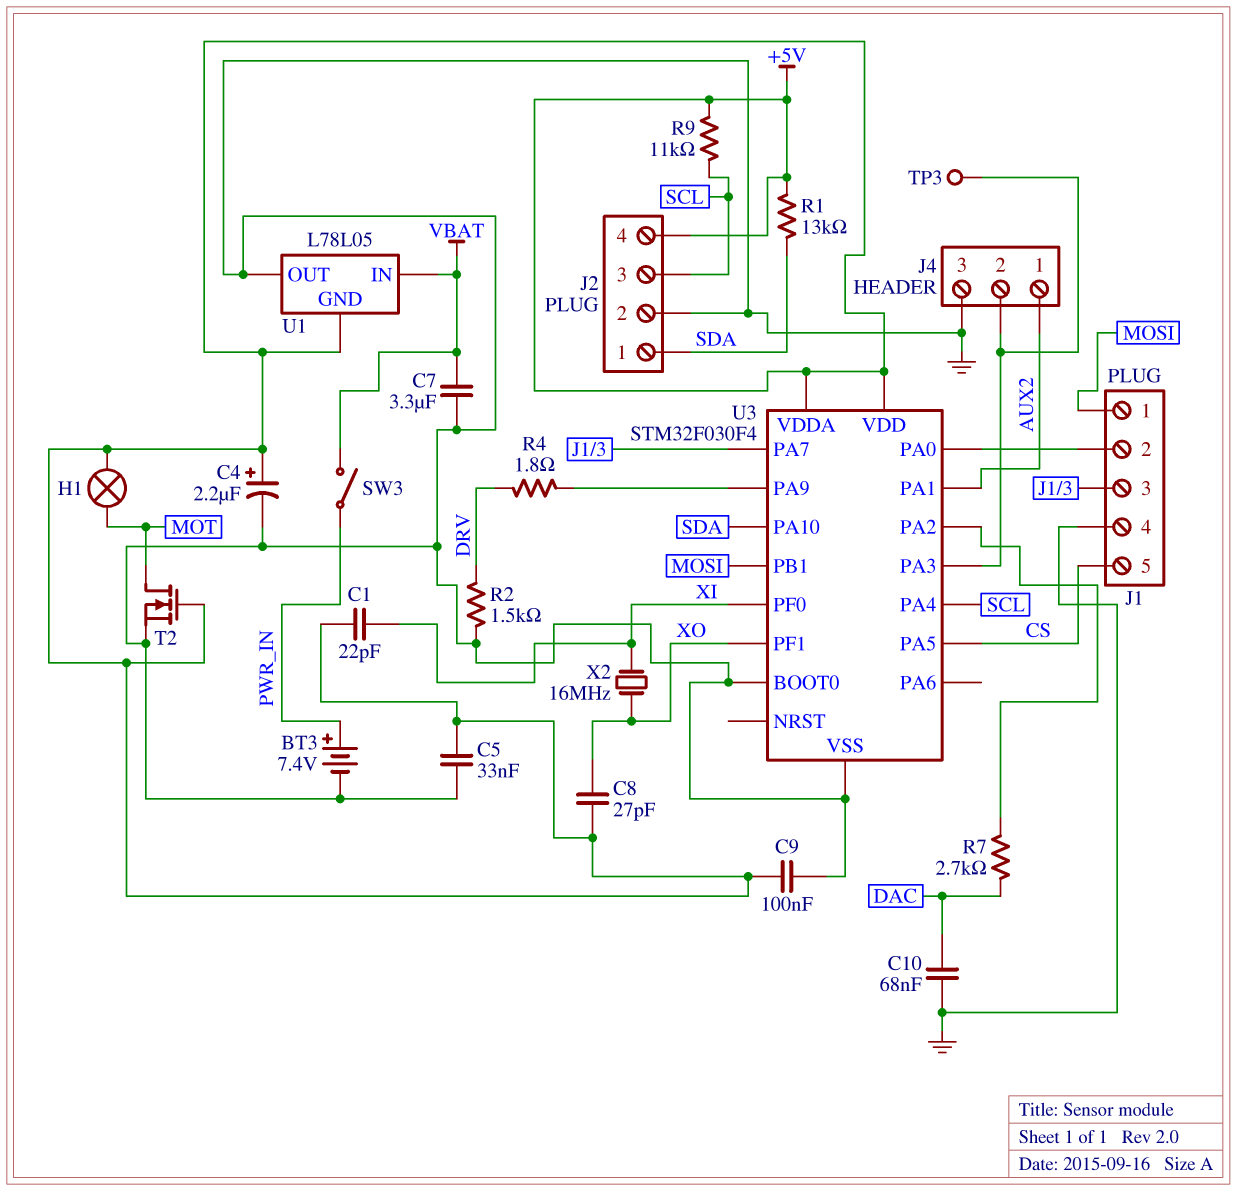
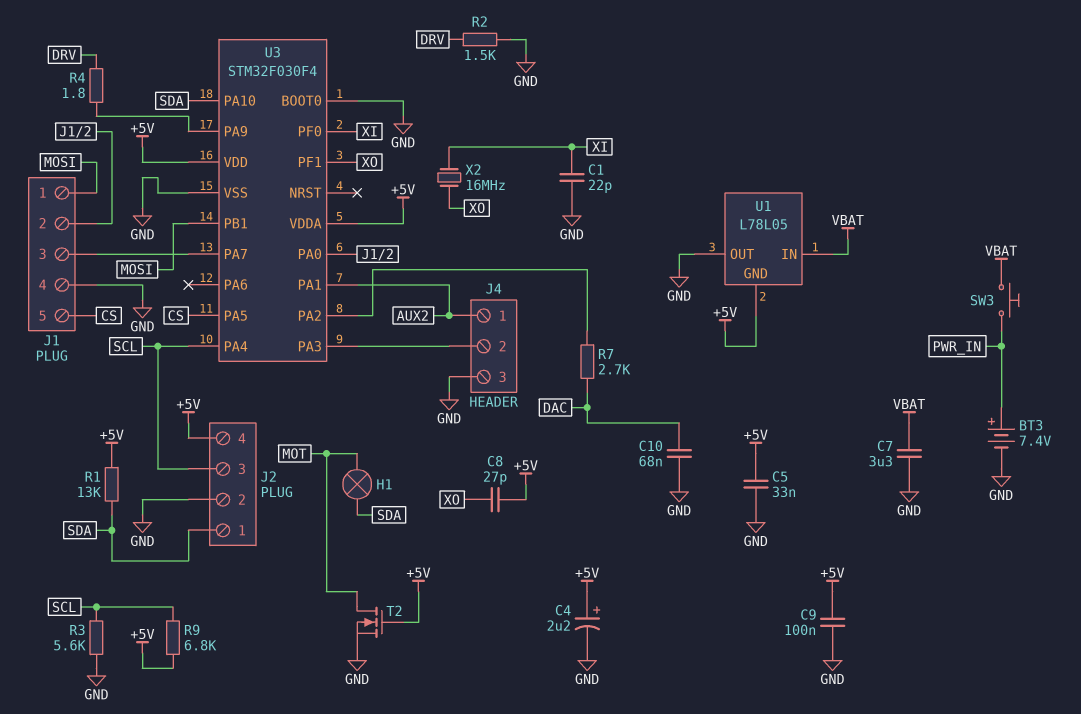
C1: 22pF (+5V, XI) -> 22pF (GND, XI)
H1: lamp (+5V, MOT) -> lamp (MOT, SDA)
R3: none -> 5.6k (GND, SCL)
R9: 11k (+5V, SCL) -> 6.8k (+5V, SCL)
SW3: switch (PWR_IN, VBAT) -> button (PWR_IN, VBAT)
TP3: test point (J4/2) -> none

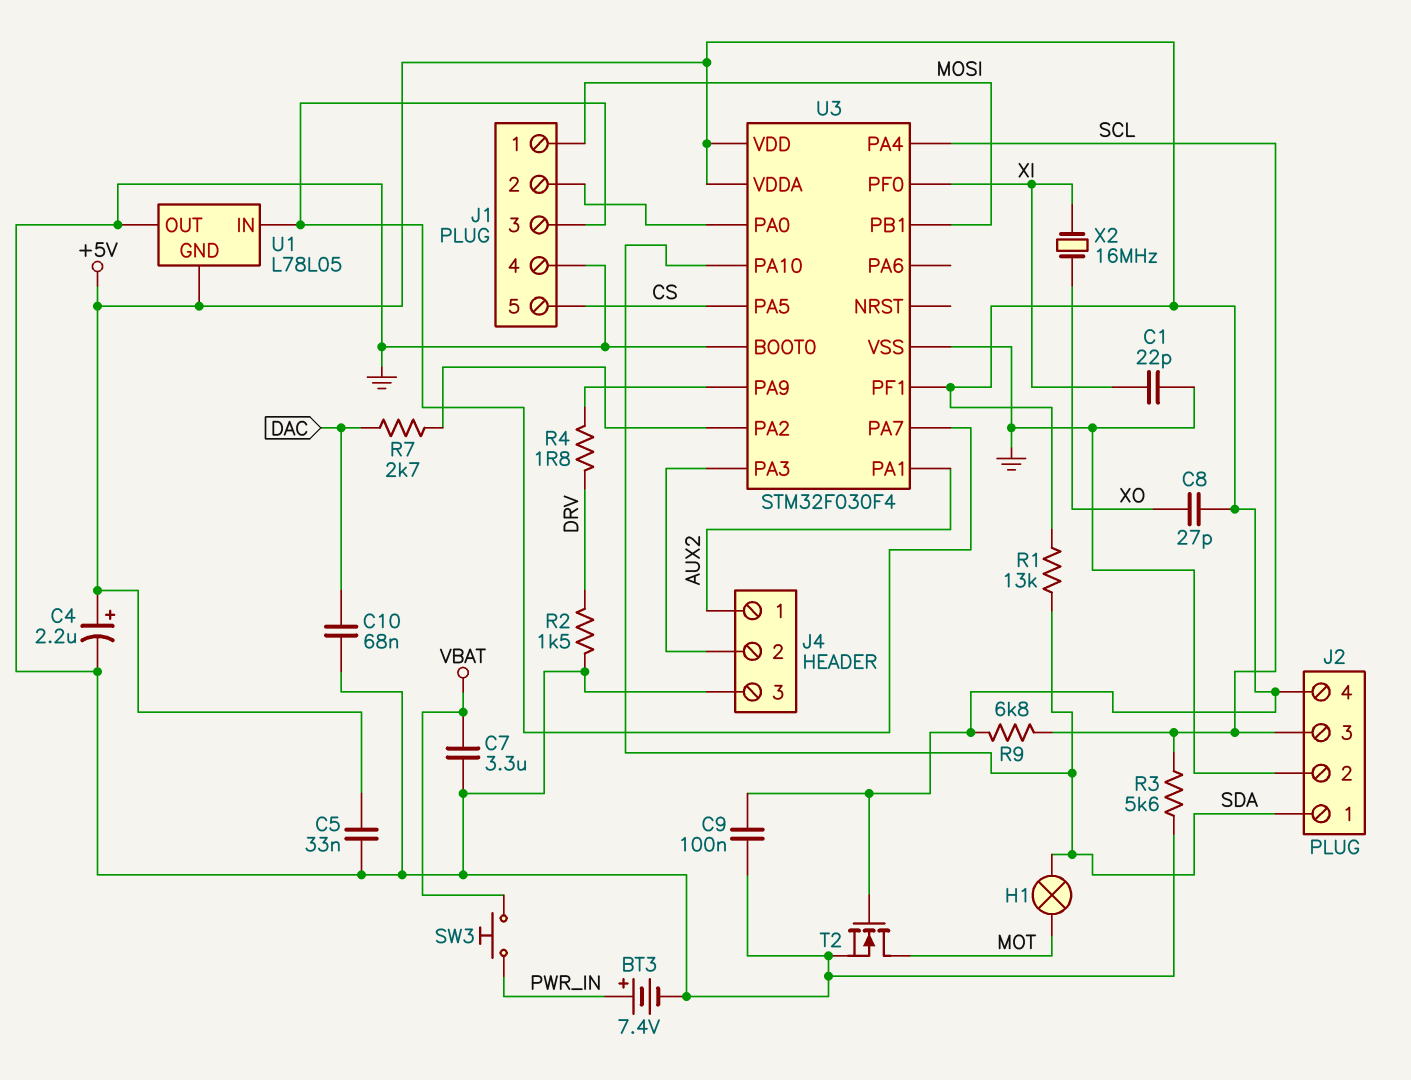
U1 pin IN: VBAT -> J1/3
U3 pin PF1: XO -> +5V

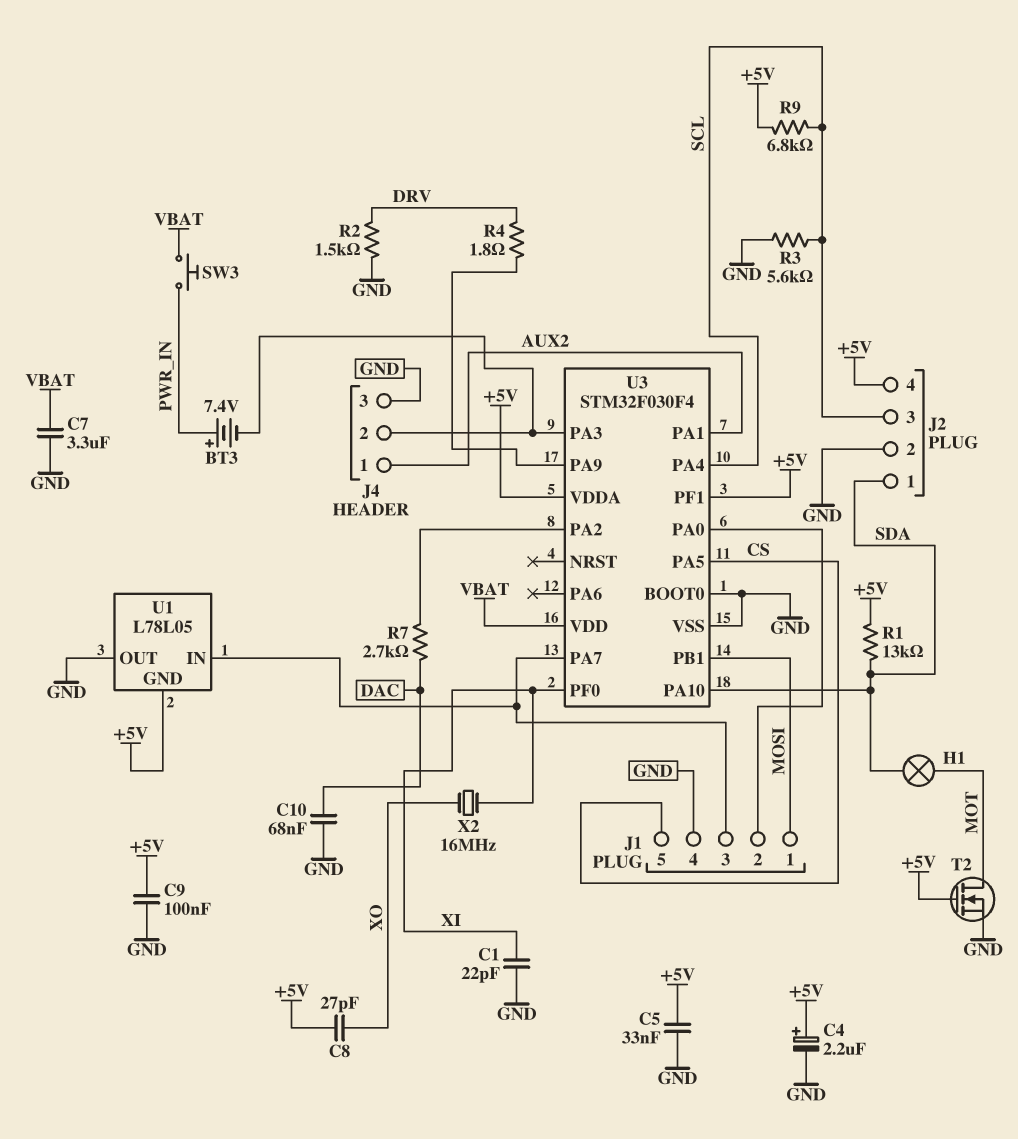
BT3: 7.4V (plus PWR_IN, minus GND) -> 7.4V (plus PWR_IN, minus J4/2)
U3 pin VDD: +5V -> VBAT

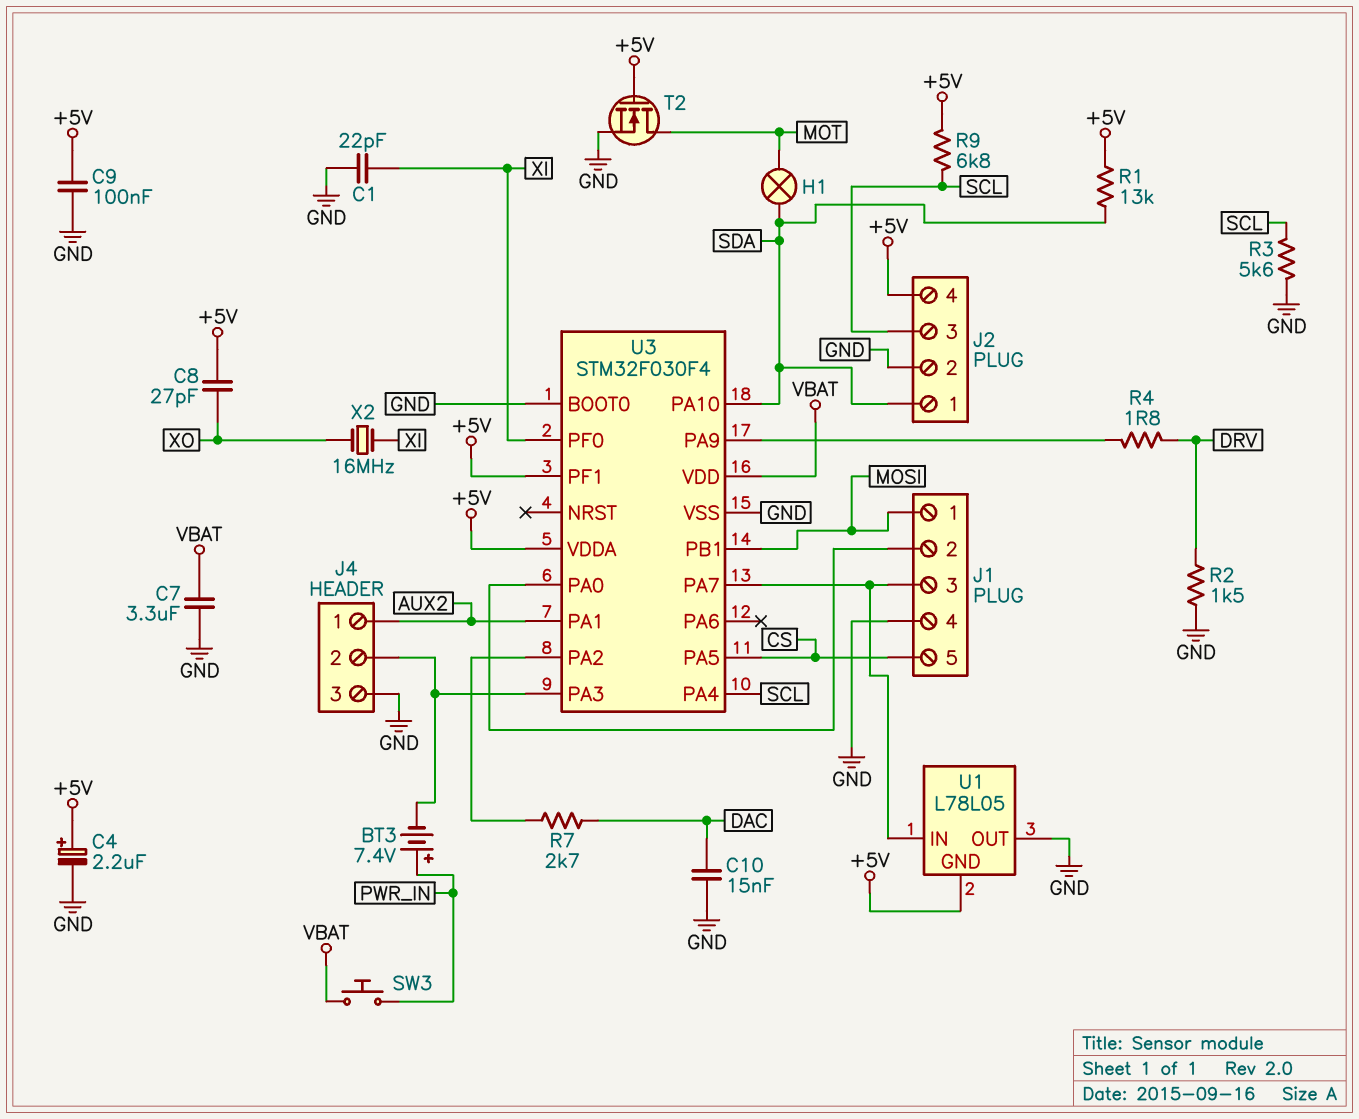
C5: 33nF (+5V, GND) -> none
C10: 68nF (DAC, GND) -> 15nF (DAC, GND)

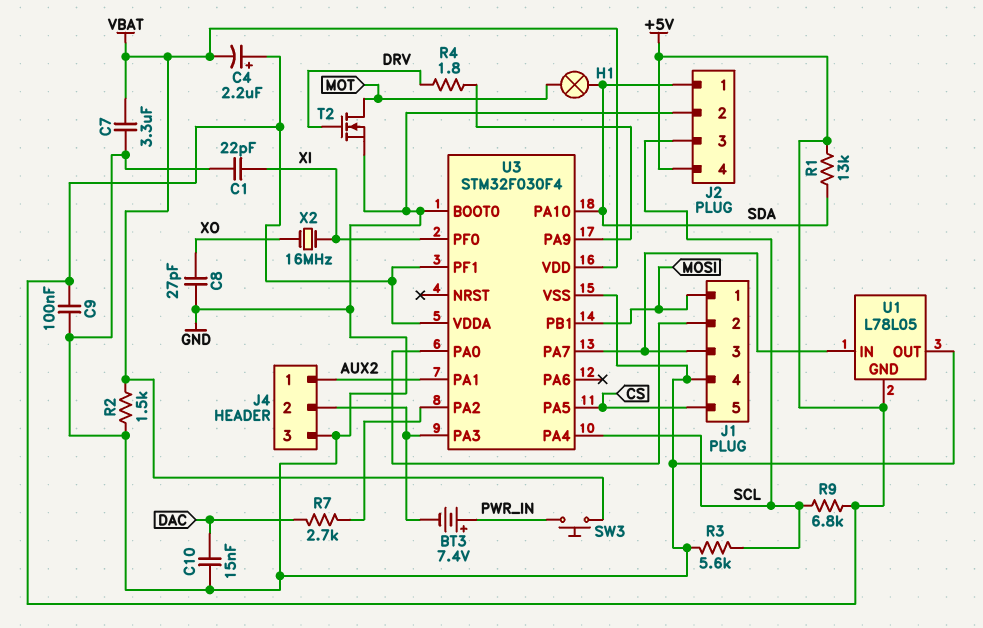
C4: 2.2uF (plus +5V, minus GND) -> 2.2uF (plus +5V, minus VBAT)
C8: 27pF (+5V, XO) -> 27pF (GND, XO)
R2: 1.5k (DRV, GND) -> 1.5k (GND, VBAT)
T2: NMOS (G +5V, D MOT, S GND) -> NMOS (G DRV, D MOT, S GND)

